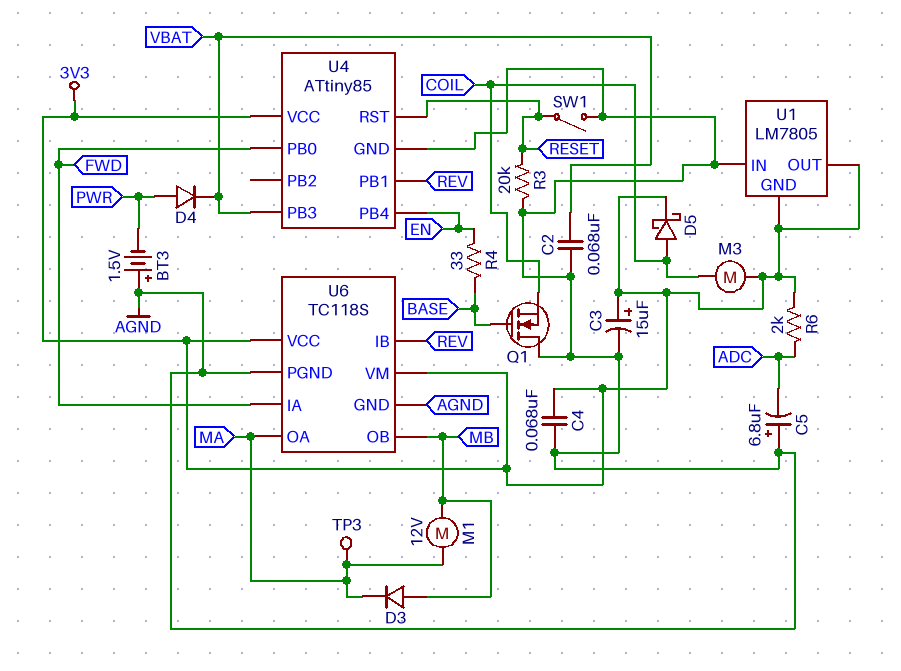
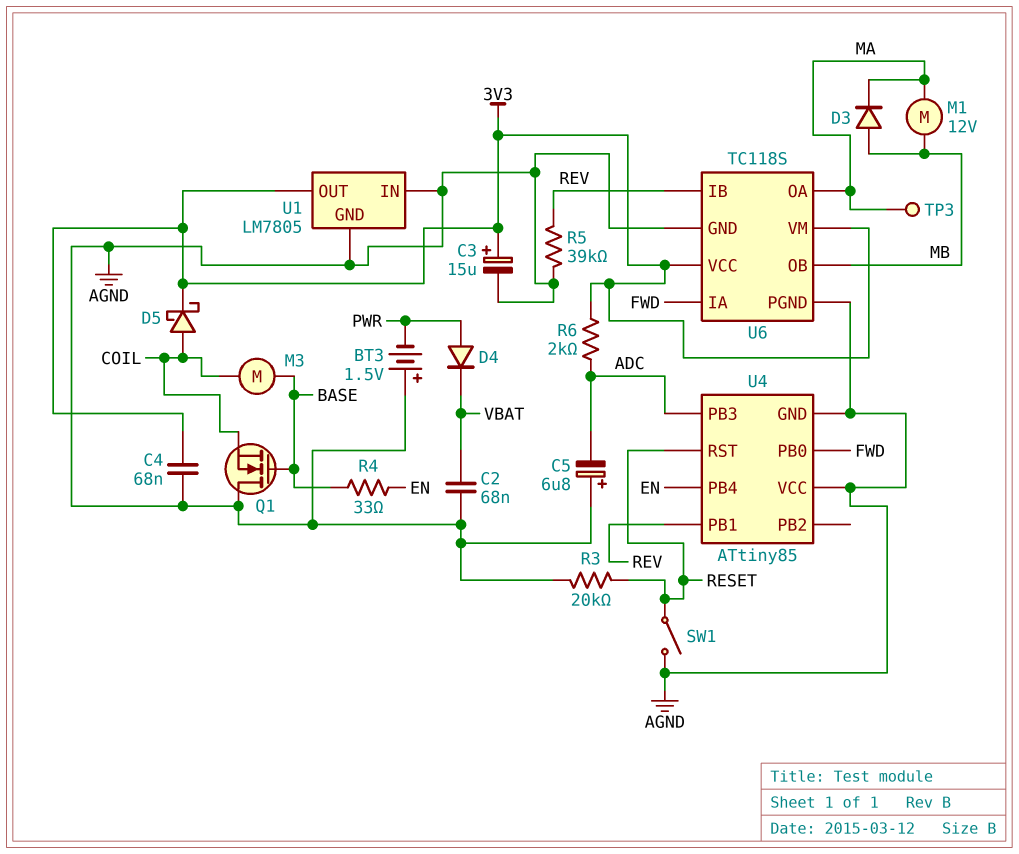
M3: motor (3V3, COIL) -> motor (BASE, COIL)
R5: none -> 39k (AGND, REV)
U1 pin GND: 3V3 -> AGND
U4 pin PB3: VBAT -> ADC
U4 pin VCC: 3V3 -> AGND

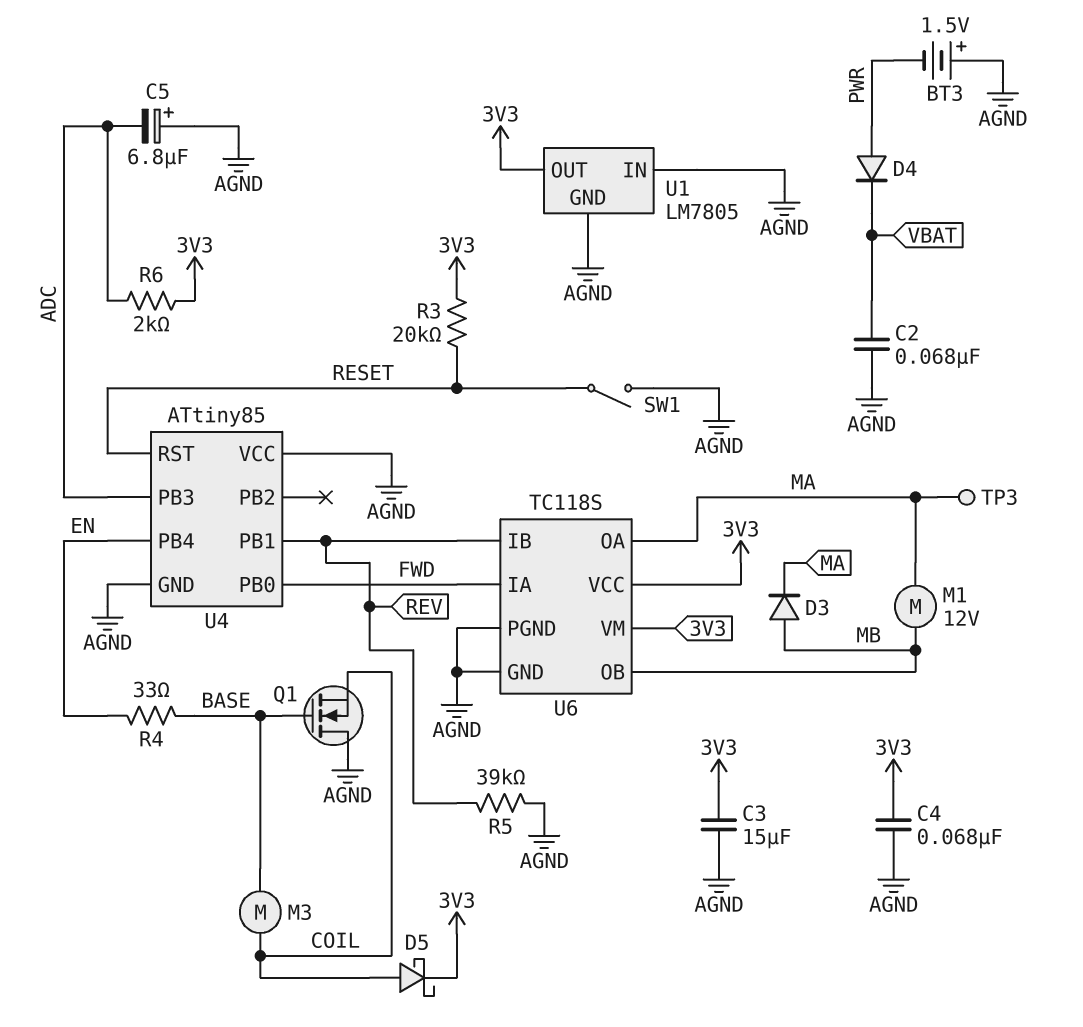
C3: 15uF (plus 3V3, minus AGND) -> 15uF (3V3, AGND)
R3: 20k (AGND, RESET) -> 20k (3V3, RESET)

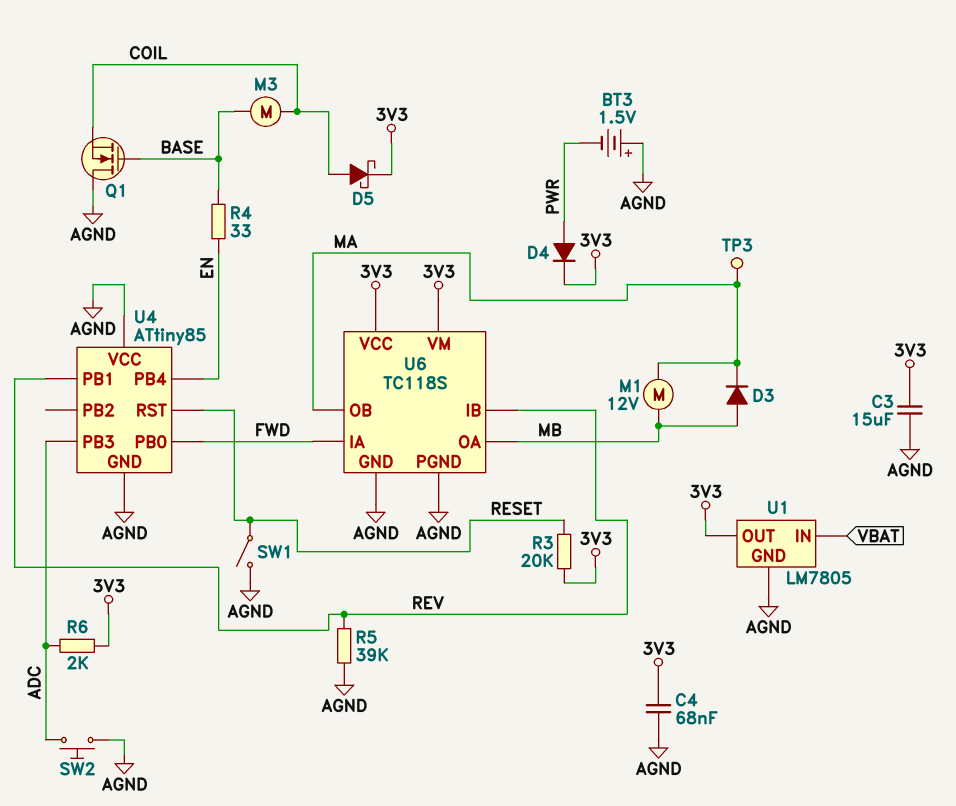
C2: 68nF (AGND, VBAT) -> none
C5: 6.8uF (plus AGND, minus ADC) -> none
D4: diode (A PWR, K VBAT) -> diode (A PWR, K 3V3)
SW2: none -> button (ADC, AGND)
U1 pin IN: AGND -> VBAT
U6 pin OA: MA -> MB
U6 pin OB: MB -> MA

